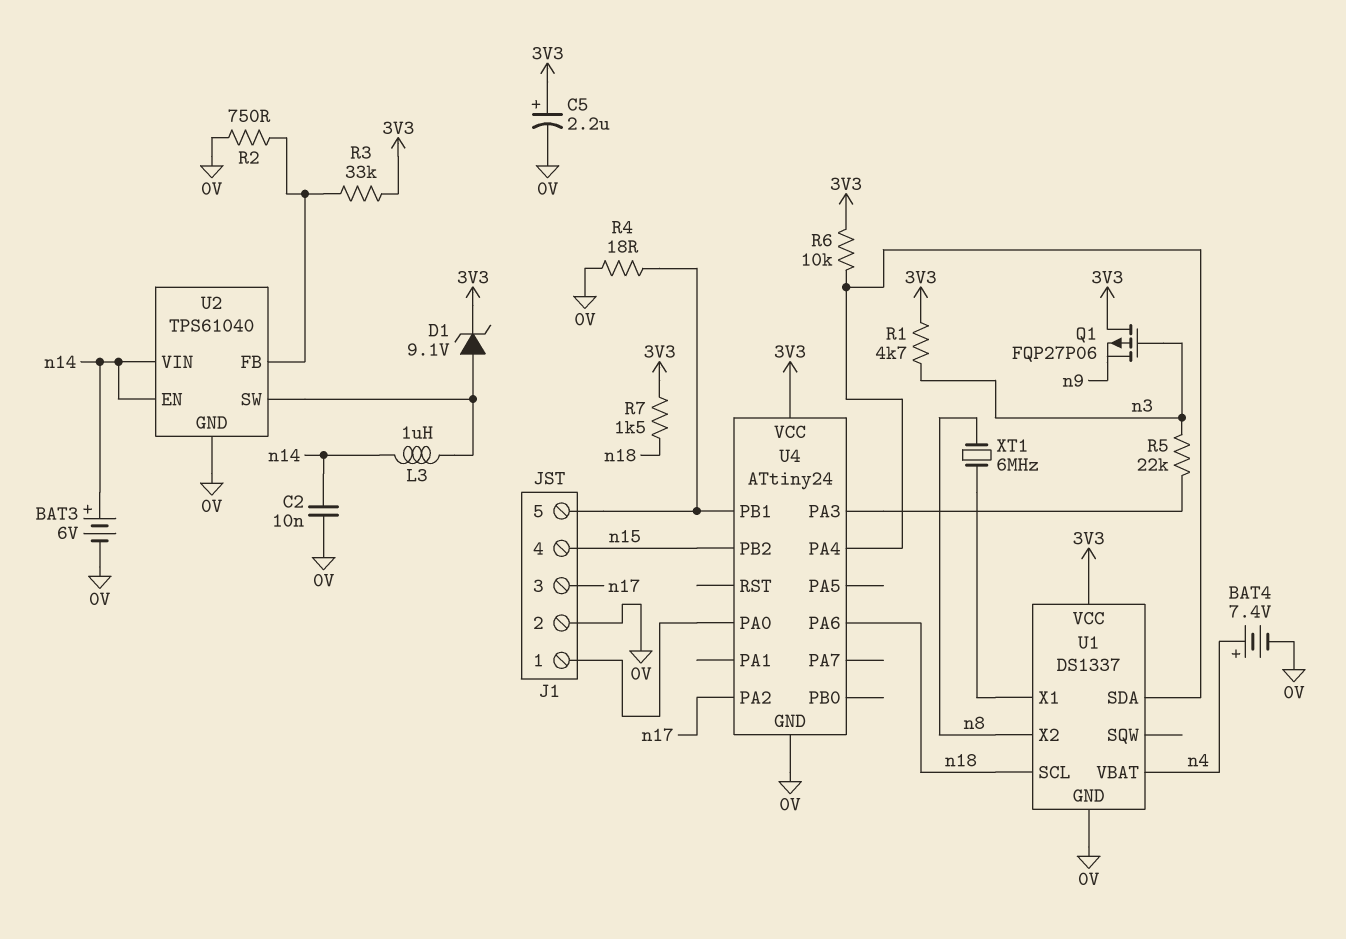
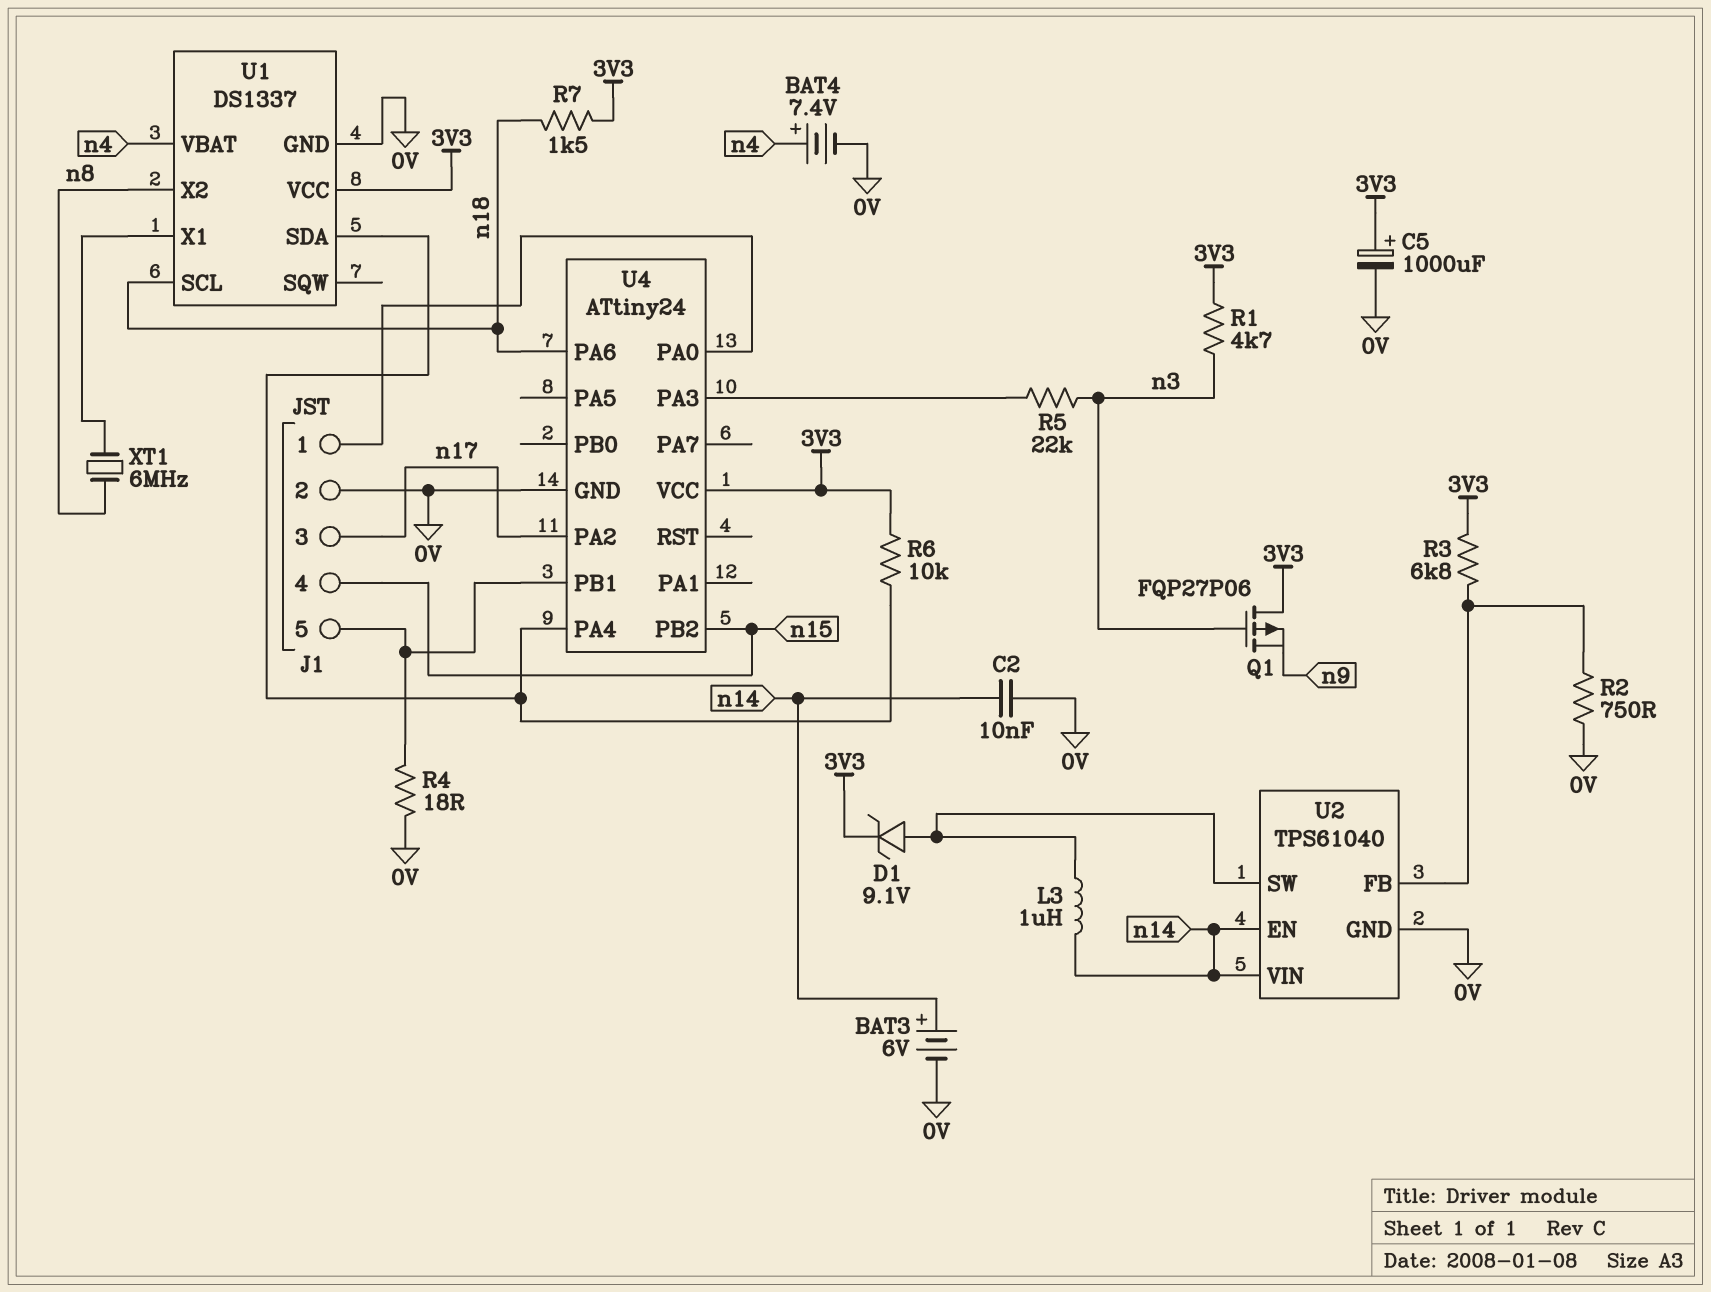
C5: 2.2uF (plus 3V3, minus 0V) -> 1000uF (plus 3V3, minus 0V)
R3: 33k (3V3, U2/FB) -> 6.8k (3V3, U2/FB)

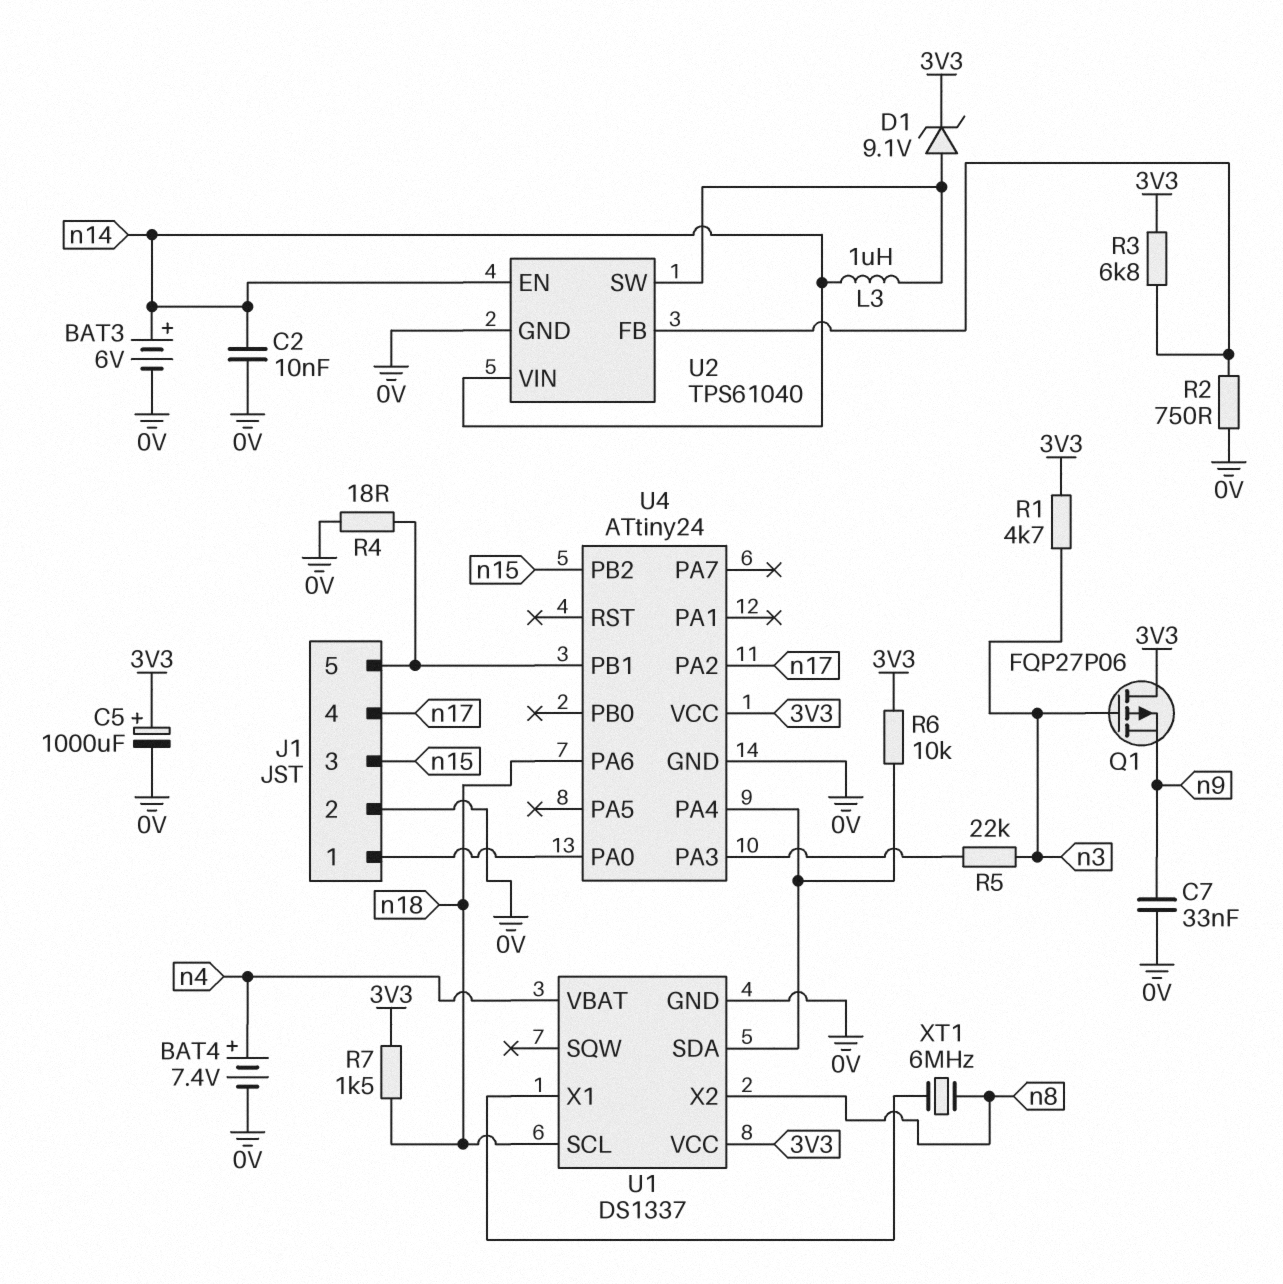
C7: none -> 33nF (0V, n9)
J1 pin 3: n17 -> n15
J1 pin 4: n15 -> n17

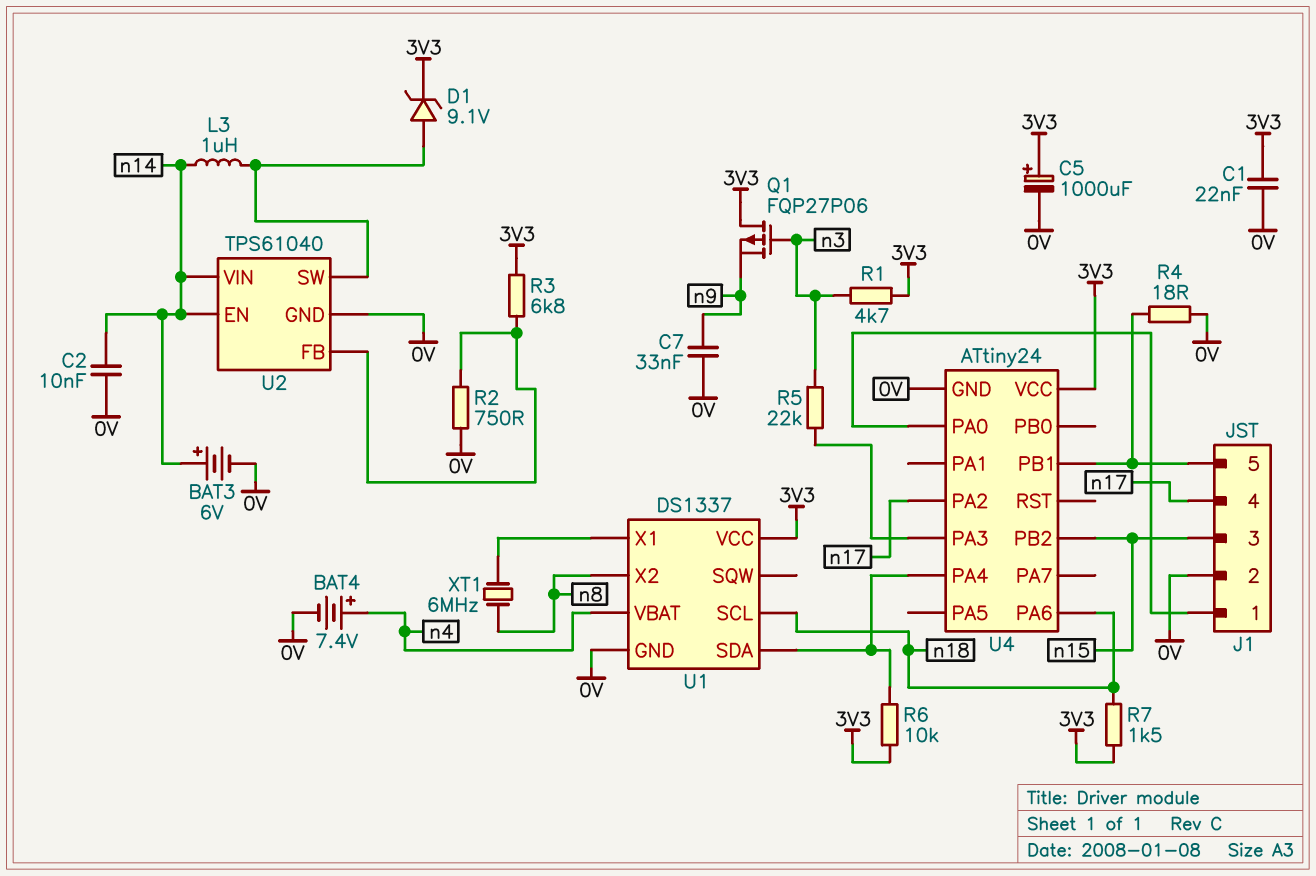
C1: none -> 22nF (0V, 3V3)

